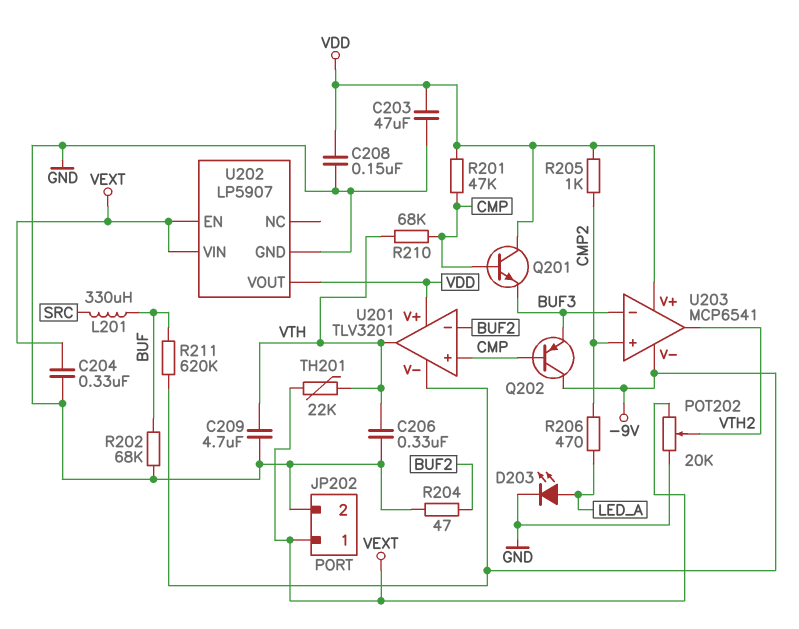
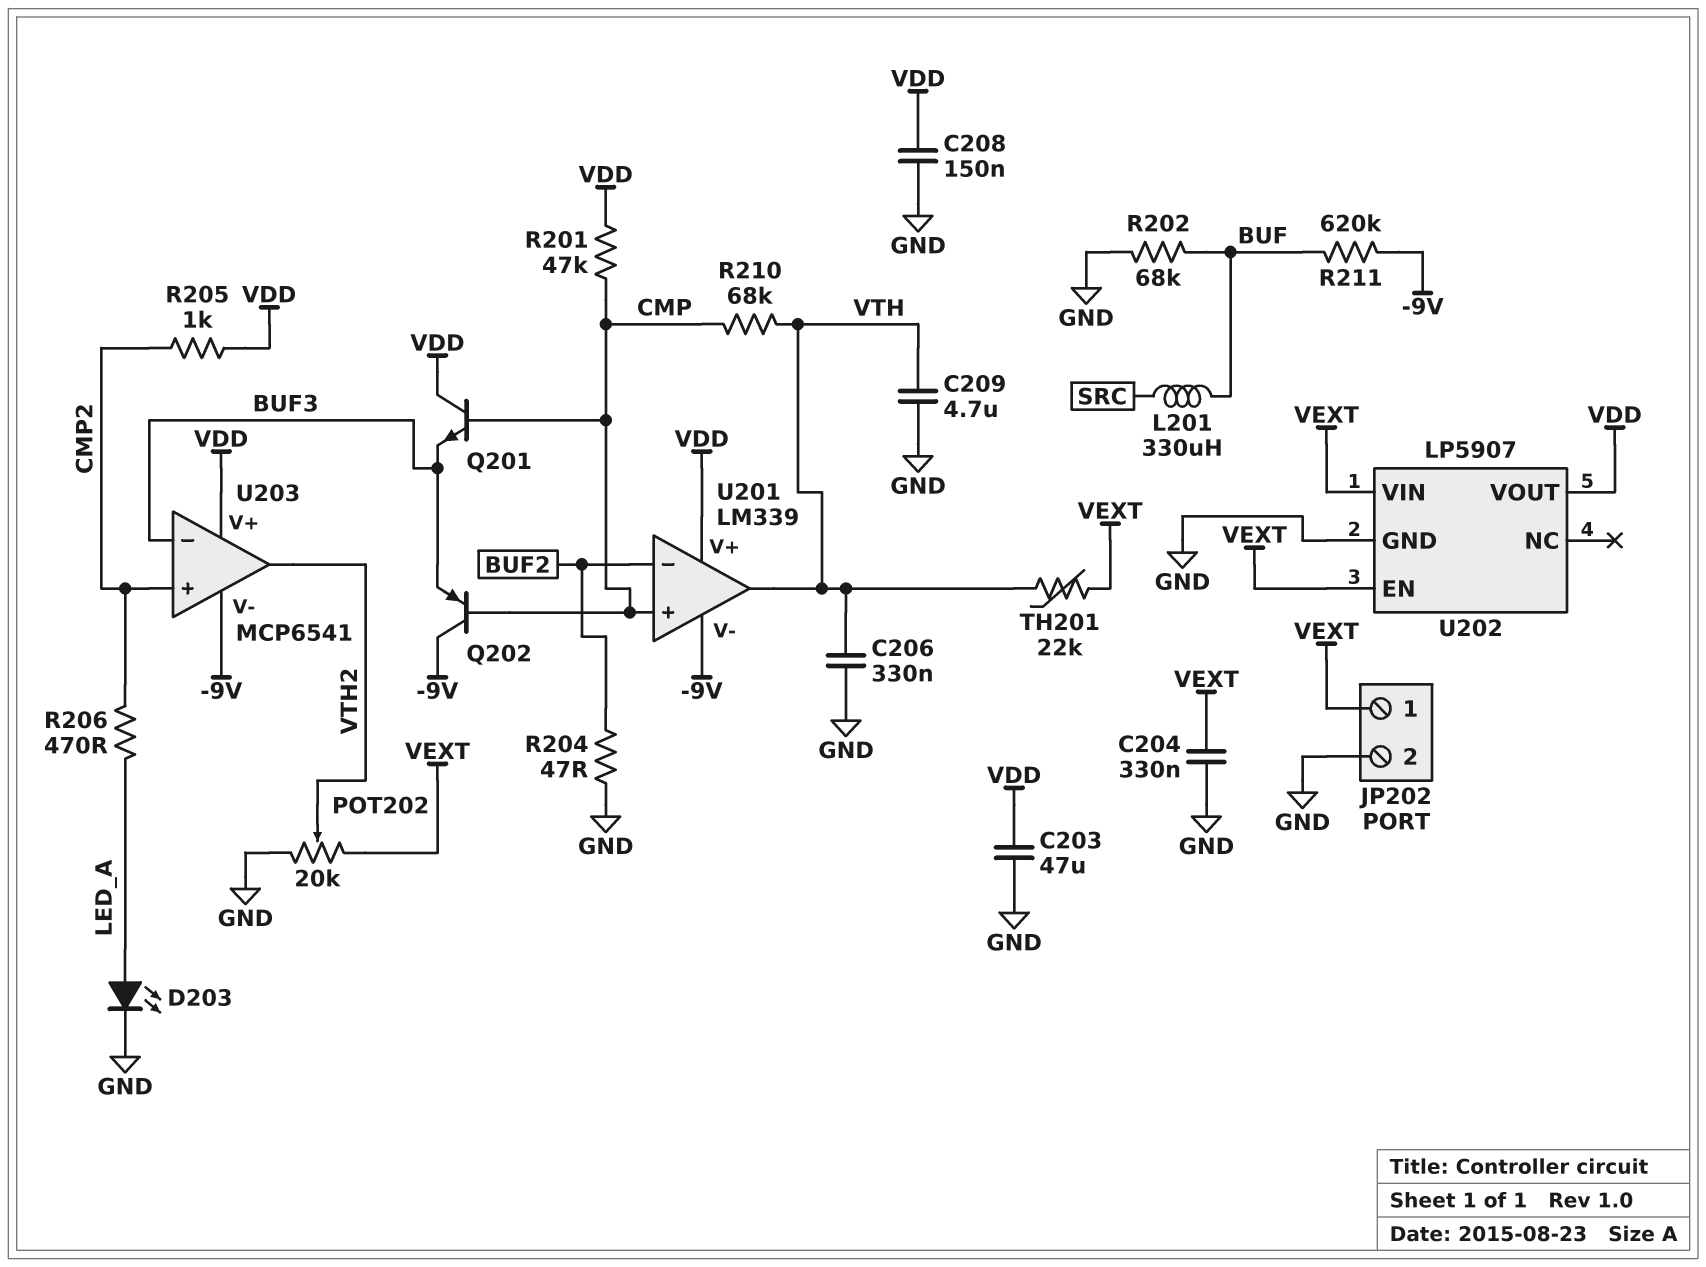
U201: TLV3201 -> LM339

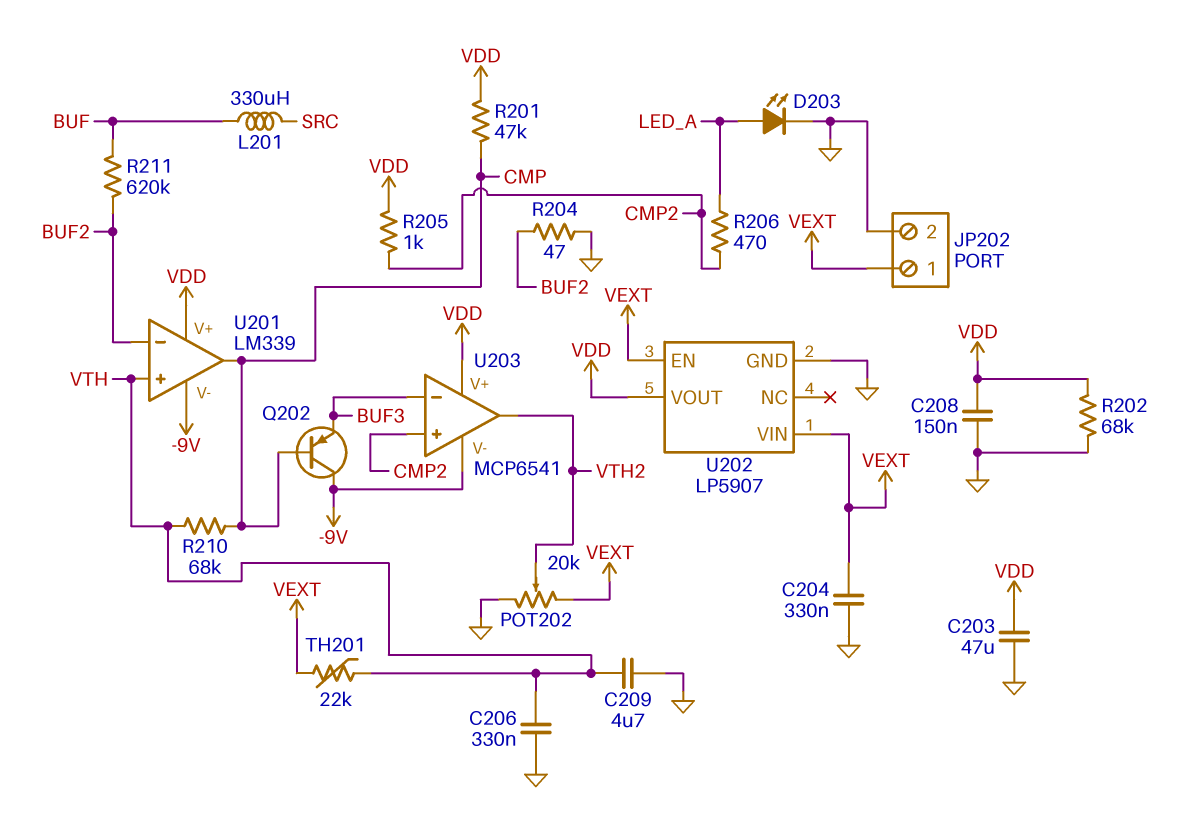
Q201: NPN (B CMP, C VDD, E BUF3) -> none
R202: 68k (BUF, GND) -> 68k (GND, VDD)
R211: 620k (-9V, BUF) -> 620k (BUF, BUF2)
U201 pin in+: CMP -> VTH
U201 pin out: VTH -> CMP

